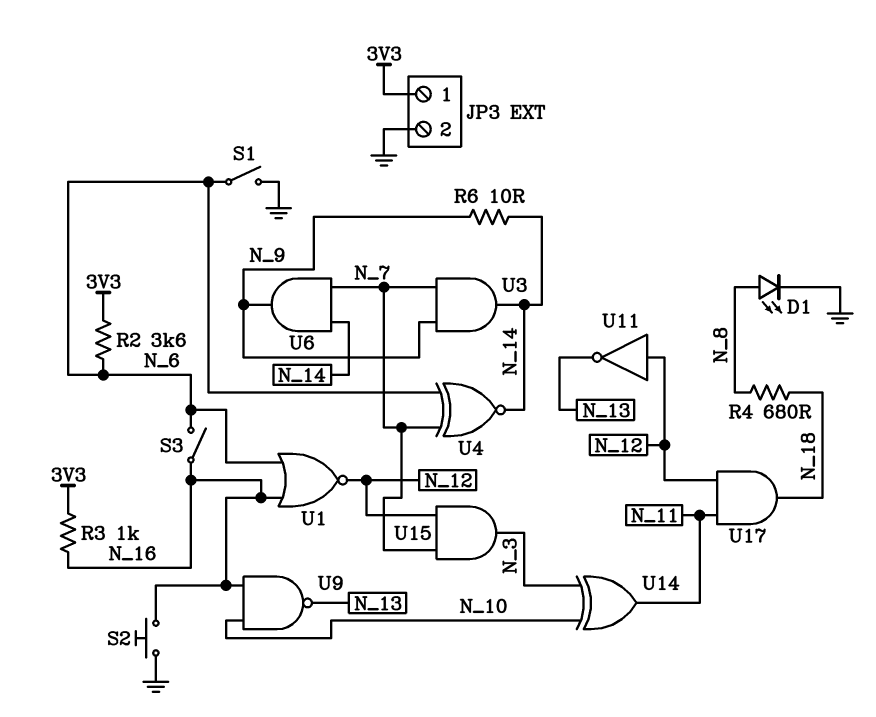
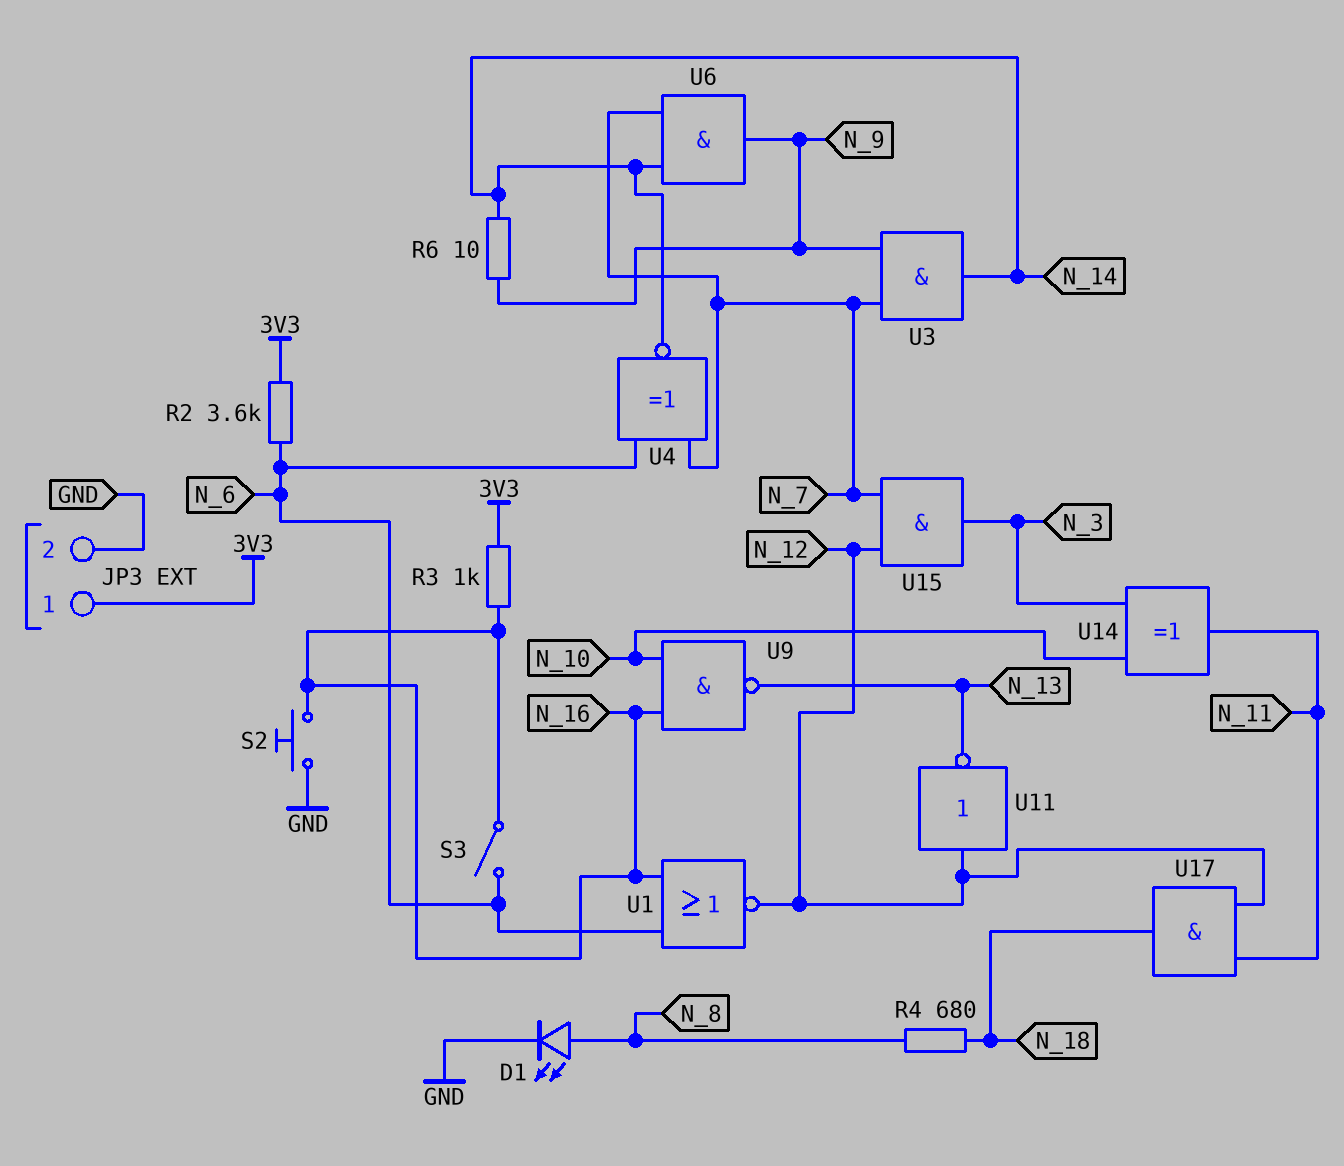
S1: switch (GND, N_6) -> none

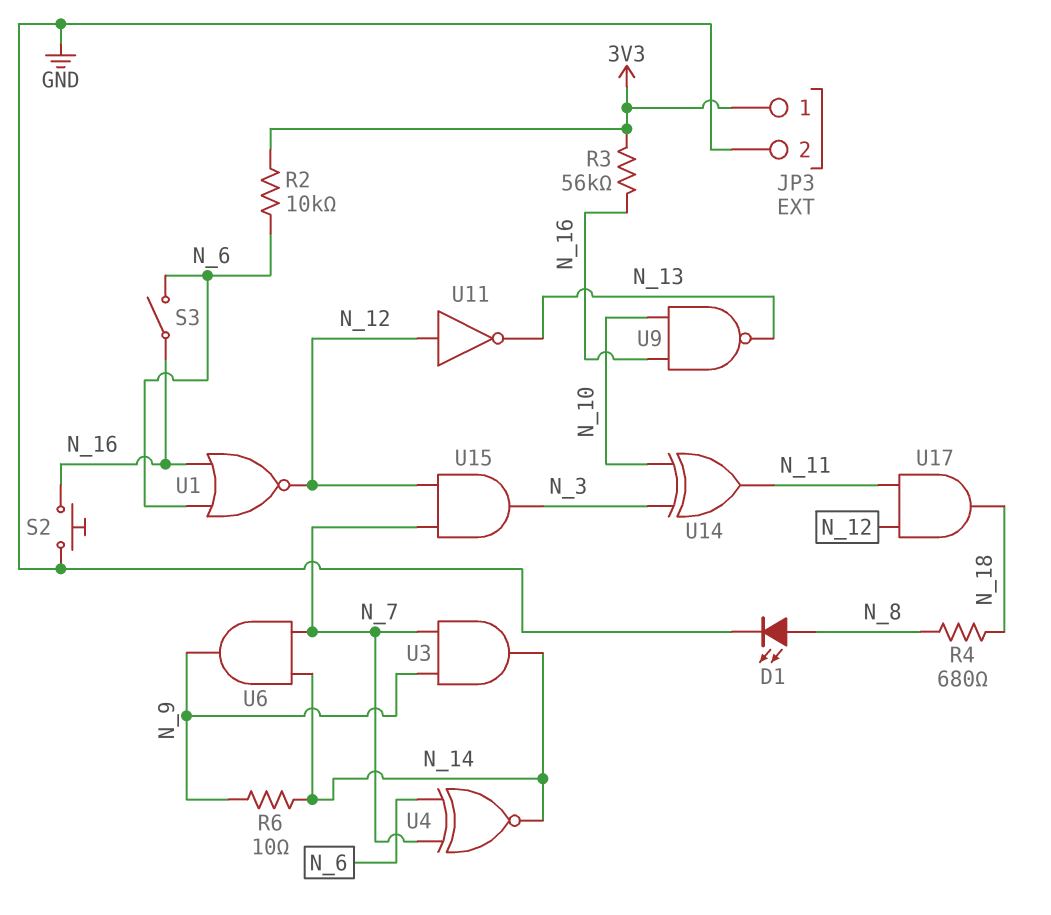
R2: 3.6k (3V3, N_6) -> 10k (3V3, N_6)
R3: 1k (3V3, N_16) -> 56k (3V3, N_16)

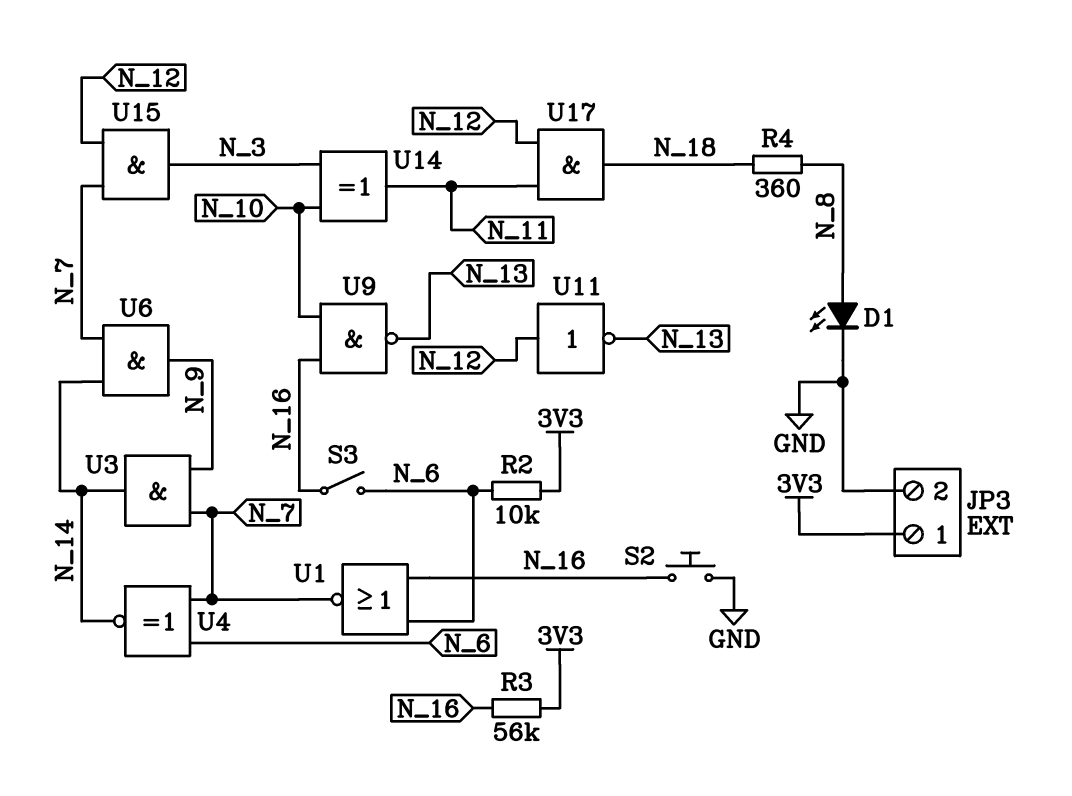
R4: 680 (N_8, N_18) -> 360 (N_8, N_18)
R6: 10 (N_9, N_14) -> none
U1: NOR (in N_6, in N_16, out N_12) -> NOR (in N_6, in N_16, out N_7)

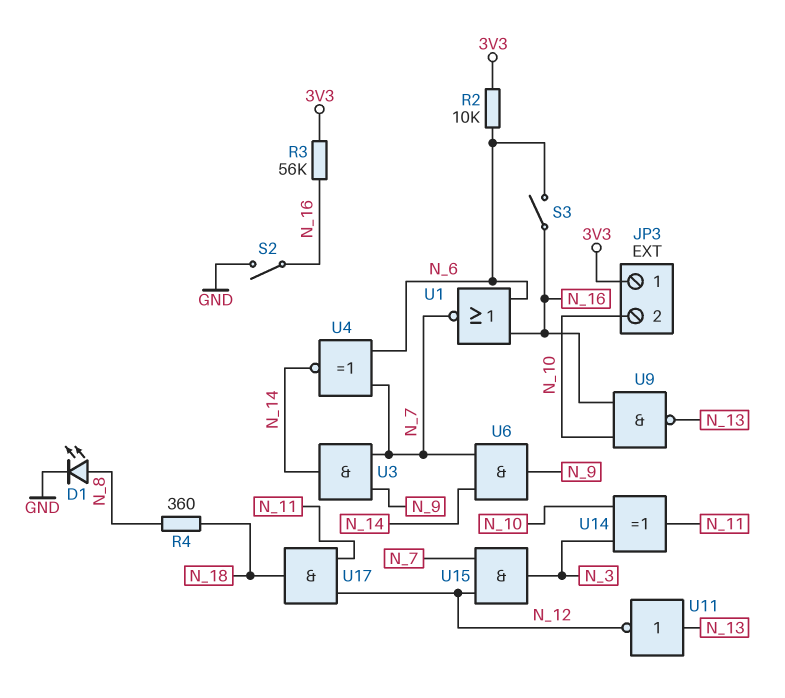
JP3 pin 2: GND -> N_10
S2: button (GND, N_16) -> switch (GND, N_16)
U11: NOT (in N_12, out N_13) -> NOT (in N_13, out N_12)

